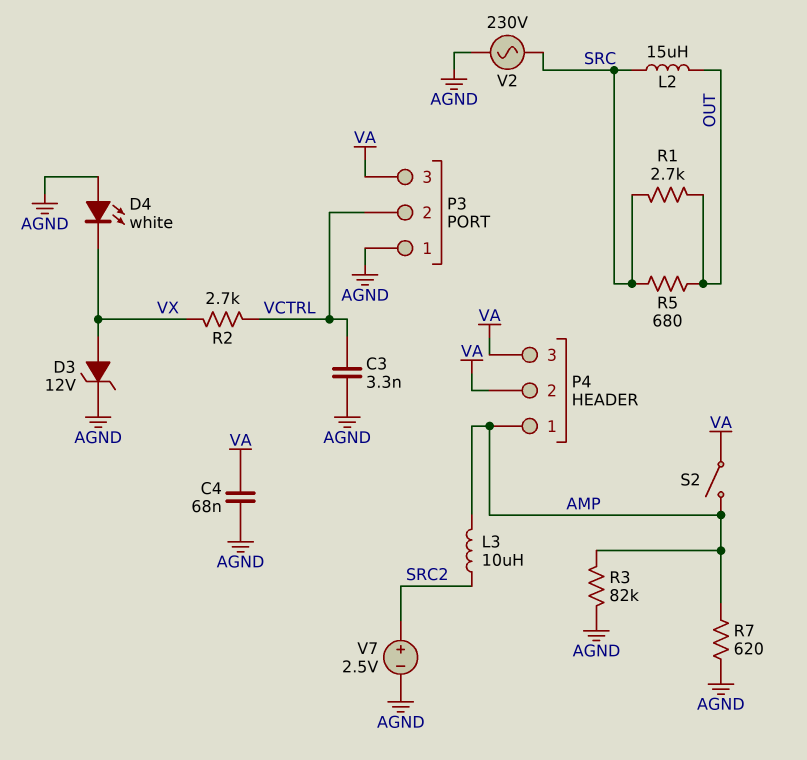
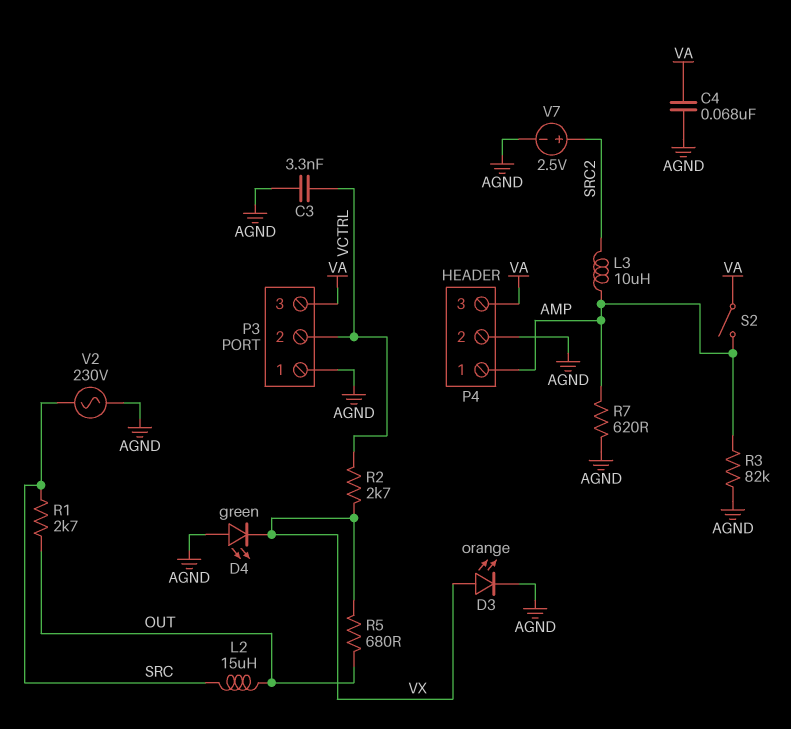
D3: zener 12V (A VX, K AGND) -> LED orange (A VX, K AGND)
D4: LED white (A AGND, K VX) -> LED green (A AGND, K VX)
P4 pin 2: VA -> AGND
R5: 680 (OUT, SRC) -> 680 (OUT, VX)

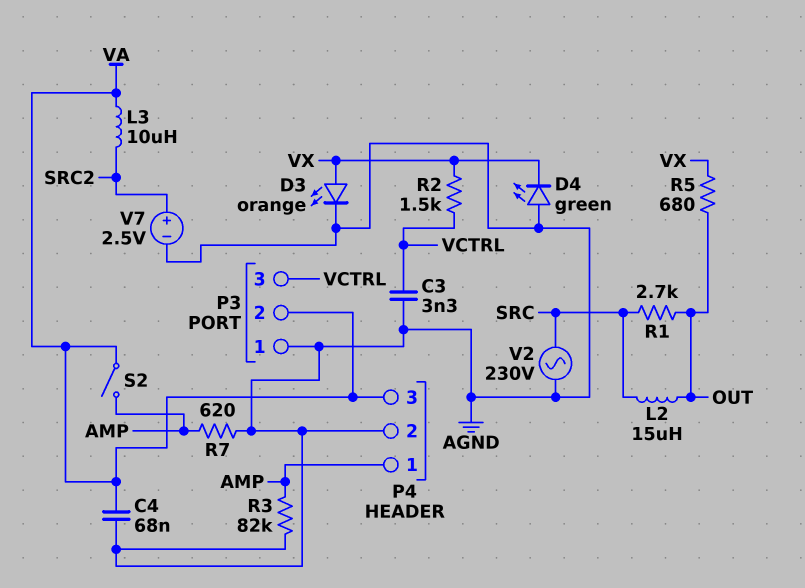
L3: 10uH (AMP, SRC2) -> 10uH (SRC2, VA)
P3 pin 2: VCTRL -> VA
P3 pin 3: VA -> VCTRL
R2: 2.7k (VCTRL, VX) -> 1.5k (VCTRL, VX)

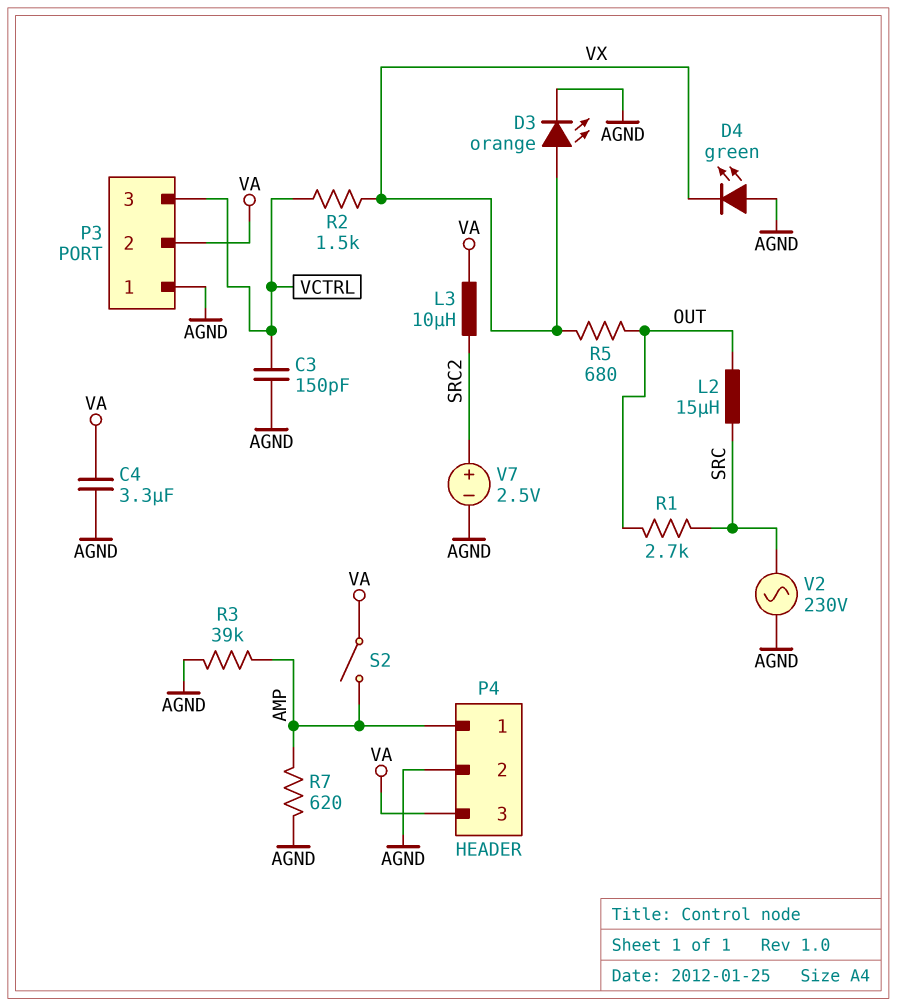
C3: 3.3nF (AGND, VCTRL) -> 150pF (AGND, VCTRL)
C4: 68nF (AGND, VA) -> 3.3uF (AGND, VA)
R3: 82k (AGND, AMP) -> 39k (AGND, AMP)

